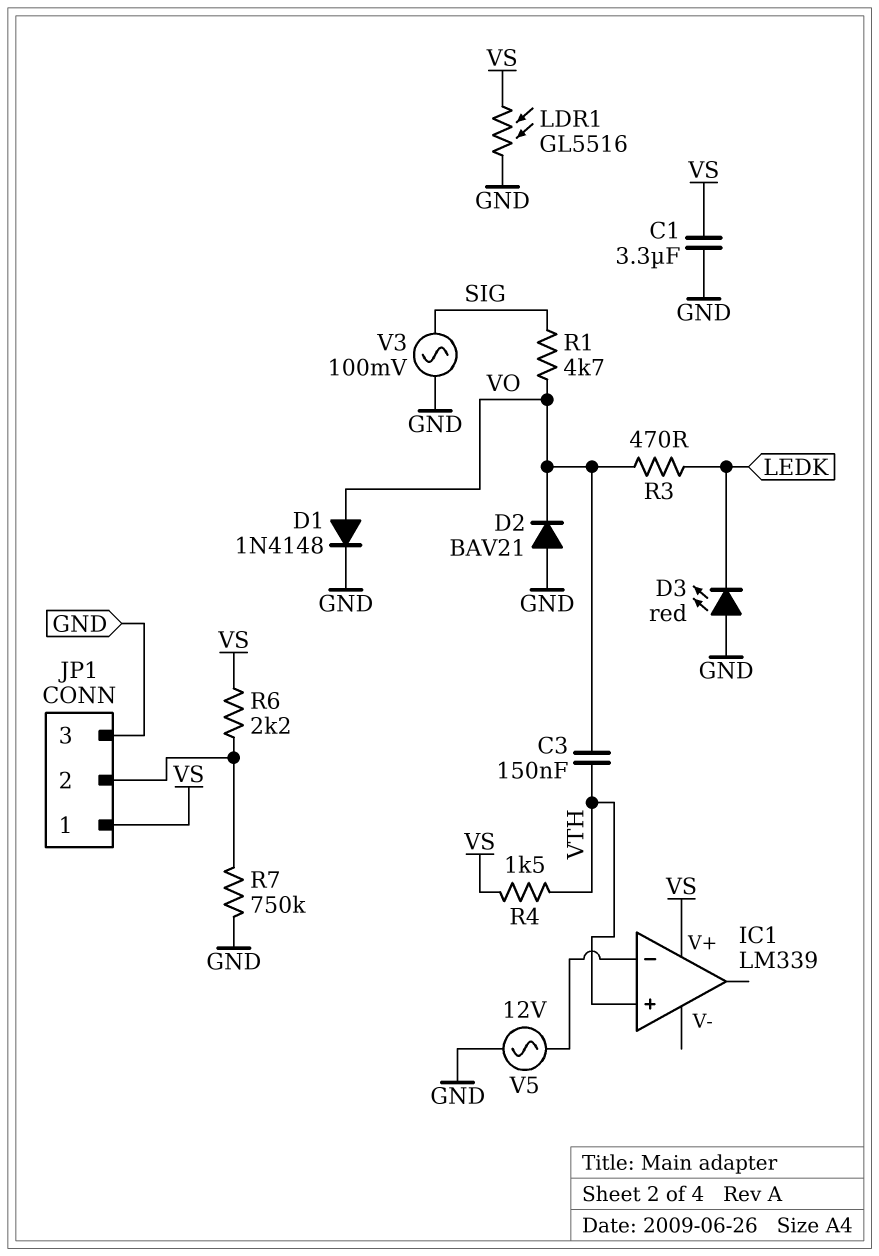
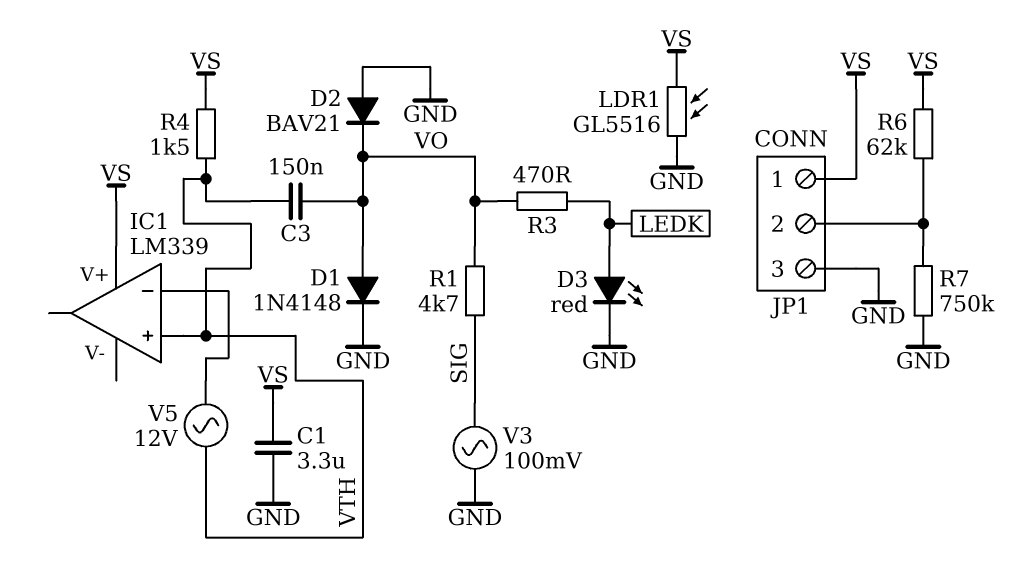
D3: LED red (A GND, K LEDK) -> LED red (A LEDK, K GND)
R6: 2.2k (JP1/2, VS) -> 62k (JP1/2, VS)
V5: AC 12V (GND, IC1/in-) -> AC 12V (IC1/in-, VTH)

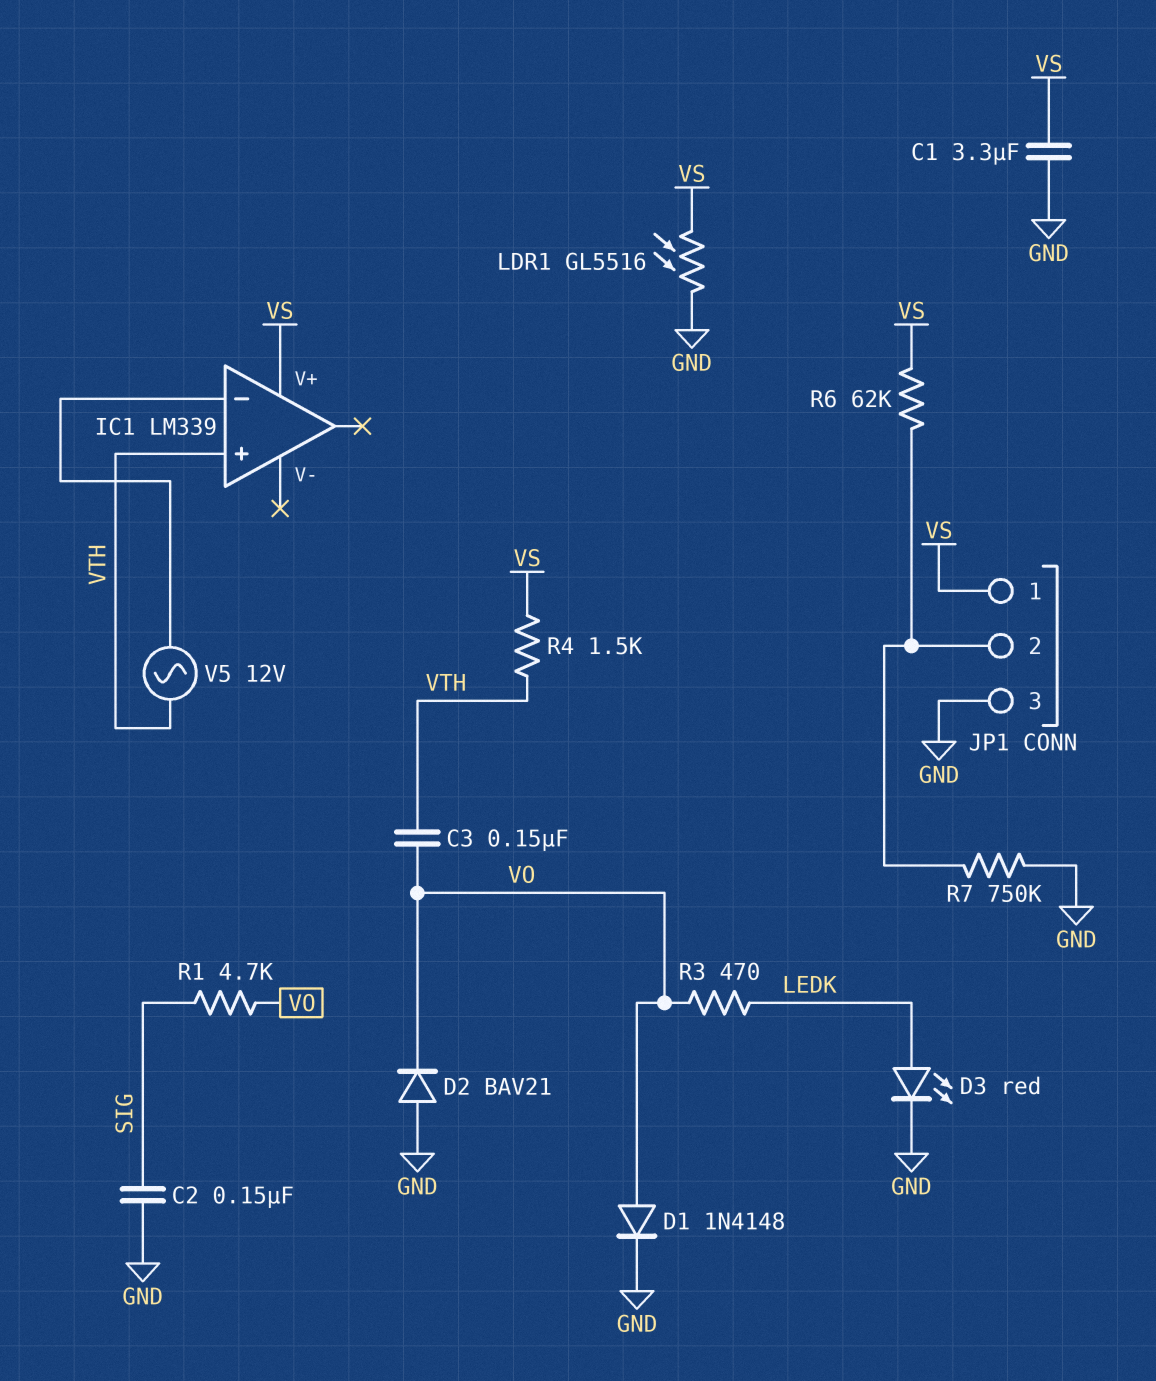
C2: none -> 150nF (GND, SIG)
V3: AC 100mV (GND, SIG) -> none

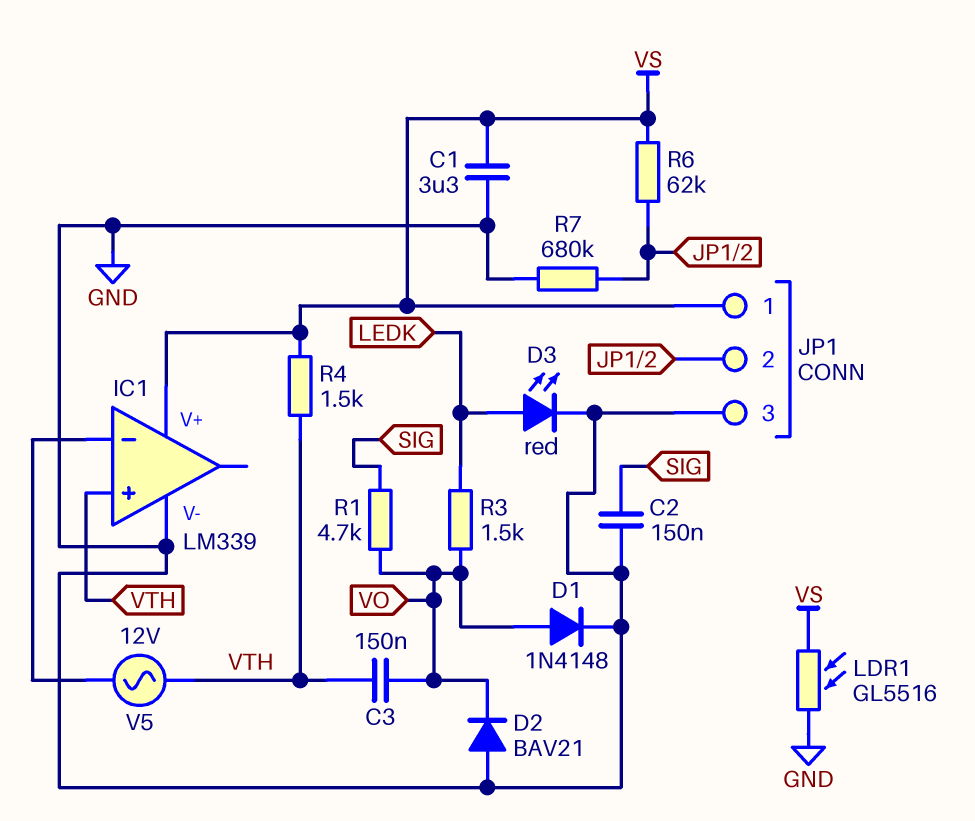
IC1 pin V-: none -> GND
R3: 470 (LEDK, VO) -> 1.5k (LEDK, VO)
R7: 750k (GND, JP1/2) -> 680k (GND, JP1/2)

